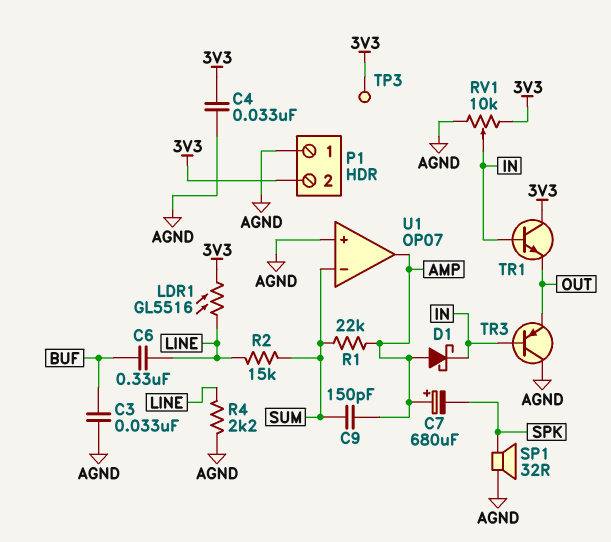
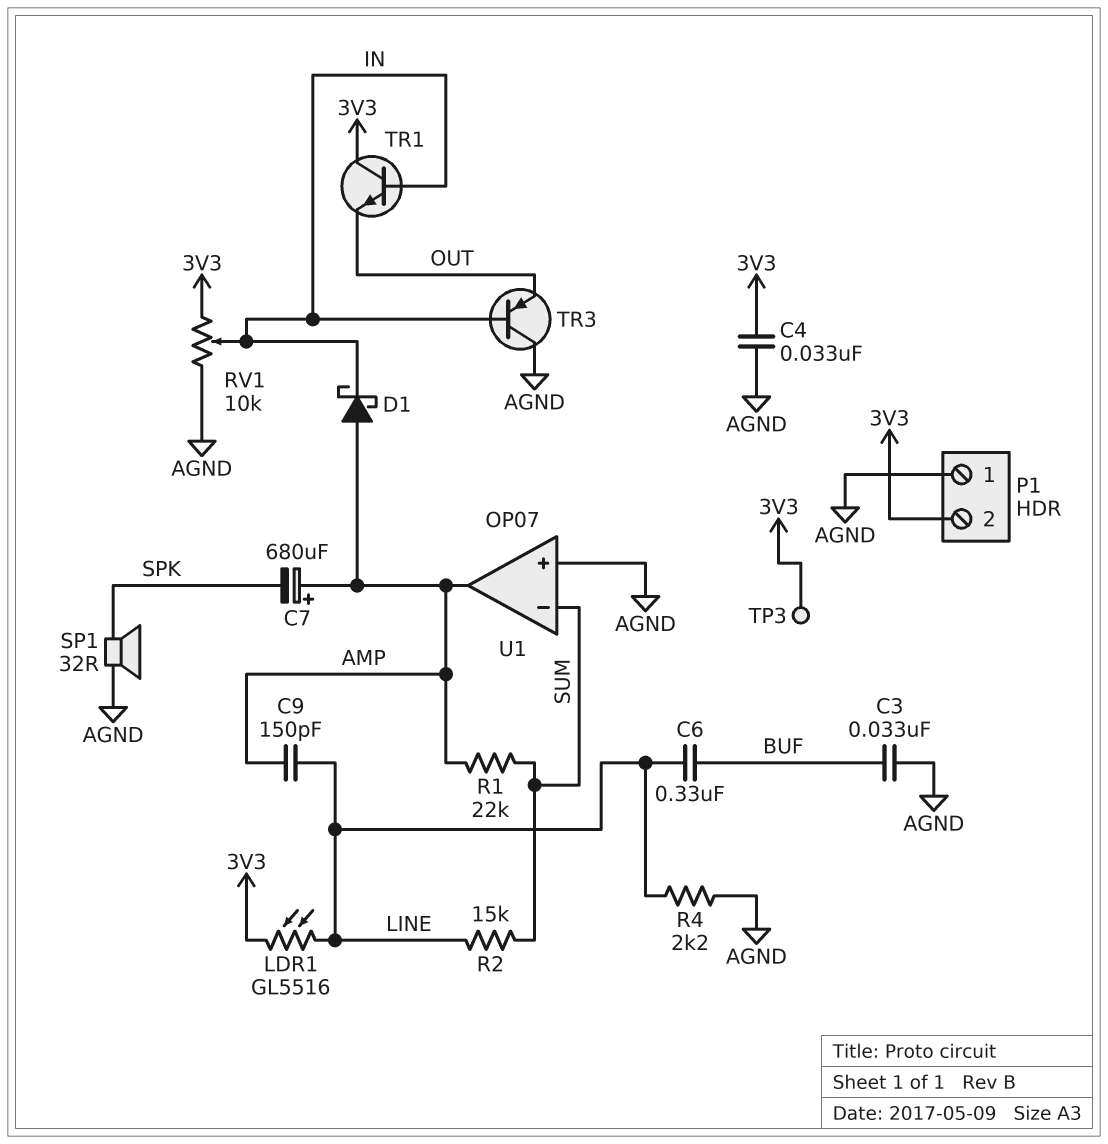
C9: 150pF (AMP, SUM) -> 150pF (AMP, LINE)

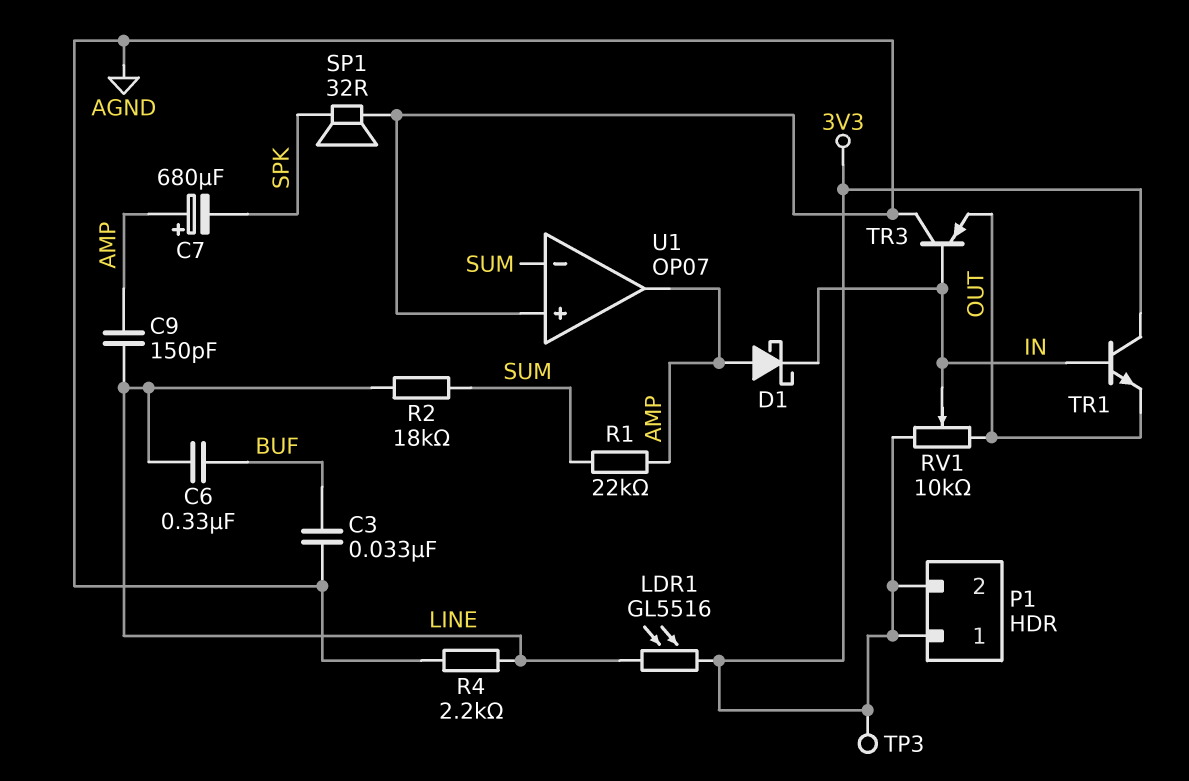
C4: 33nF (3V3, AGND) -> none
P1 pin 1: AGND -> 3V3
R2: 15k (LINE, SUM) -> 18k (LINE, SUM)
RV1: 10k (3V3, AGND, wiper IN) -> 10k (3V3, OUT, wiper IN)

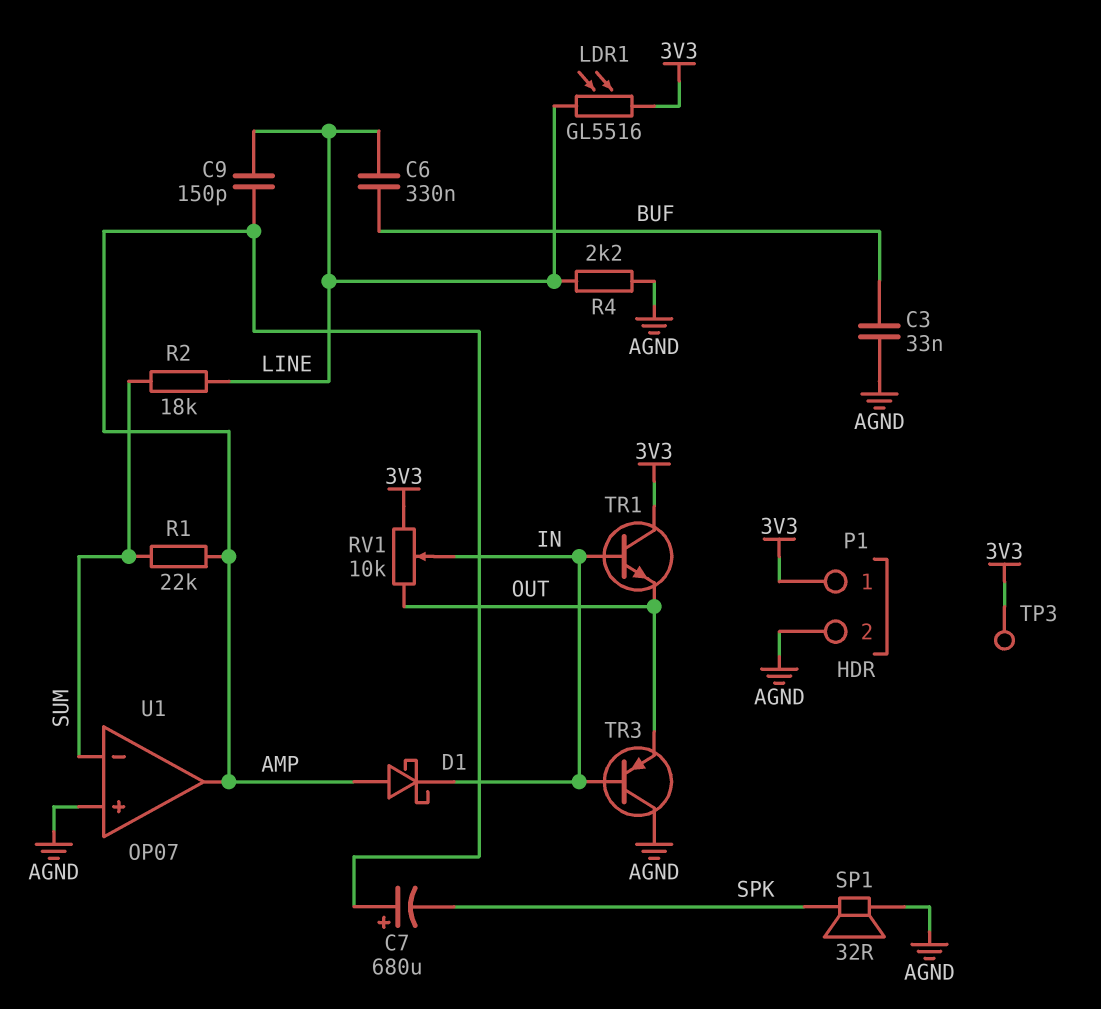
P1 pin 2: 3V3 -> AGND

